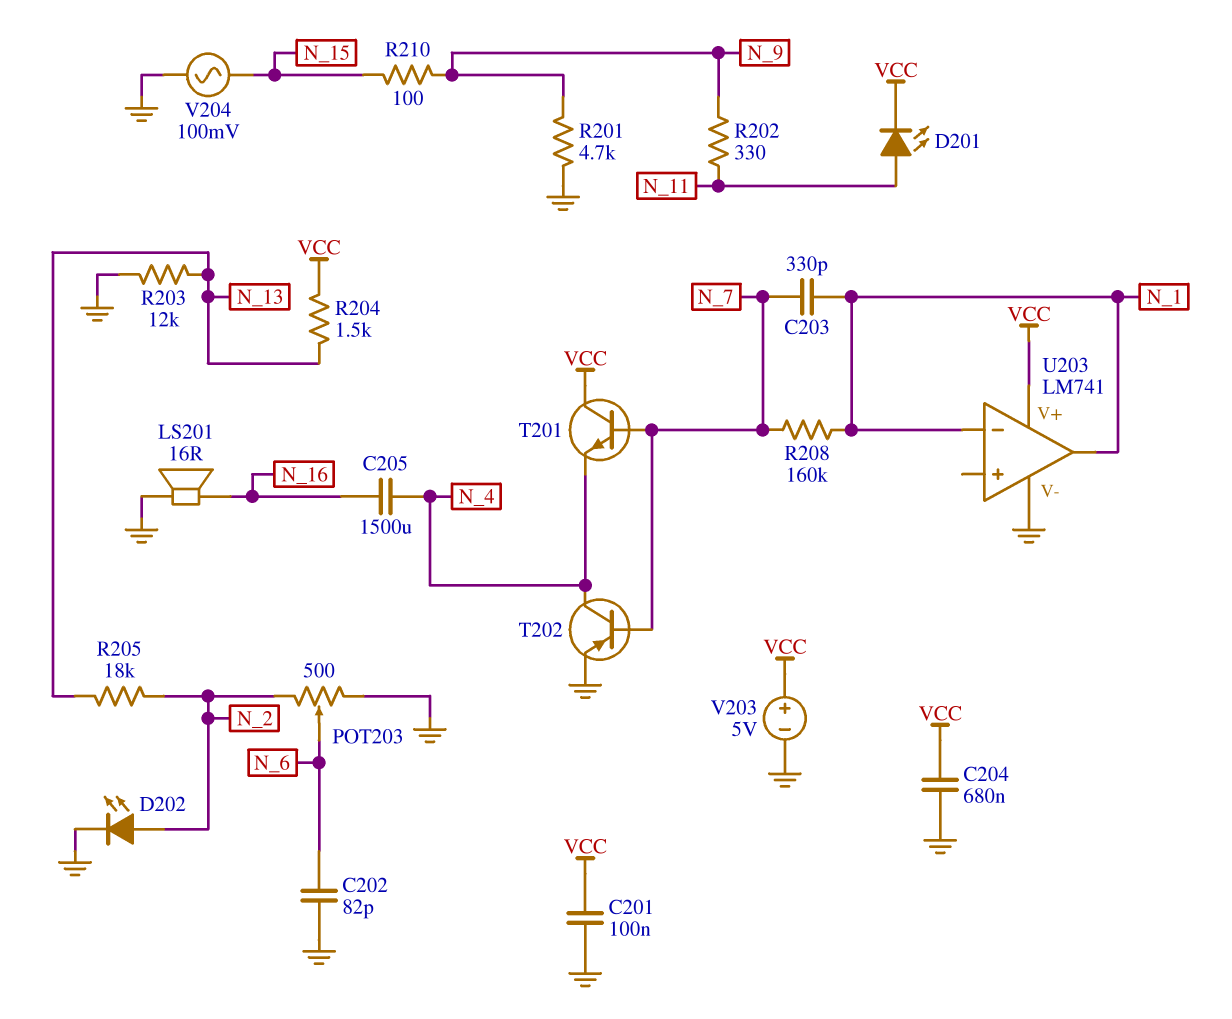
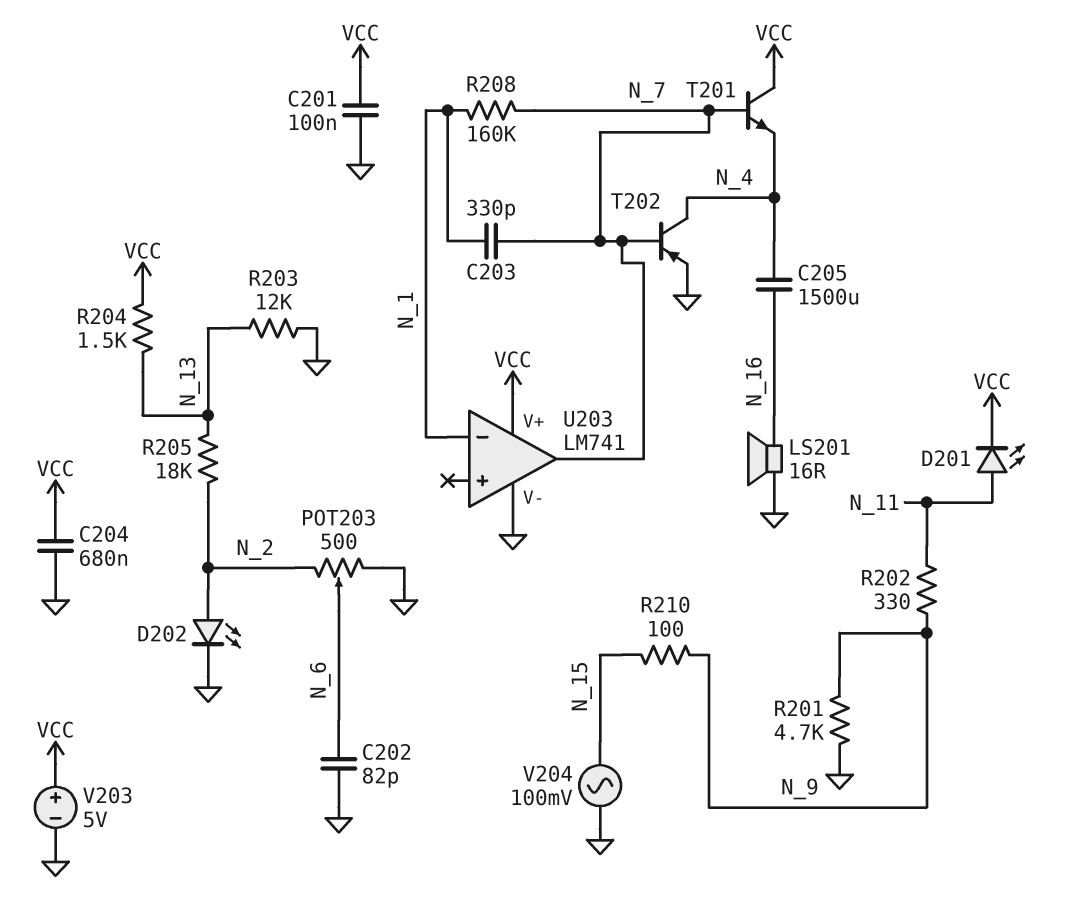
U203 pin out: N_1 -> N_7

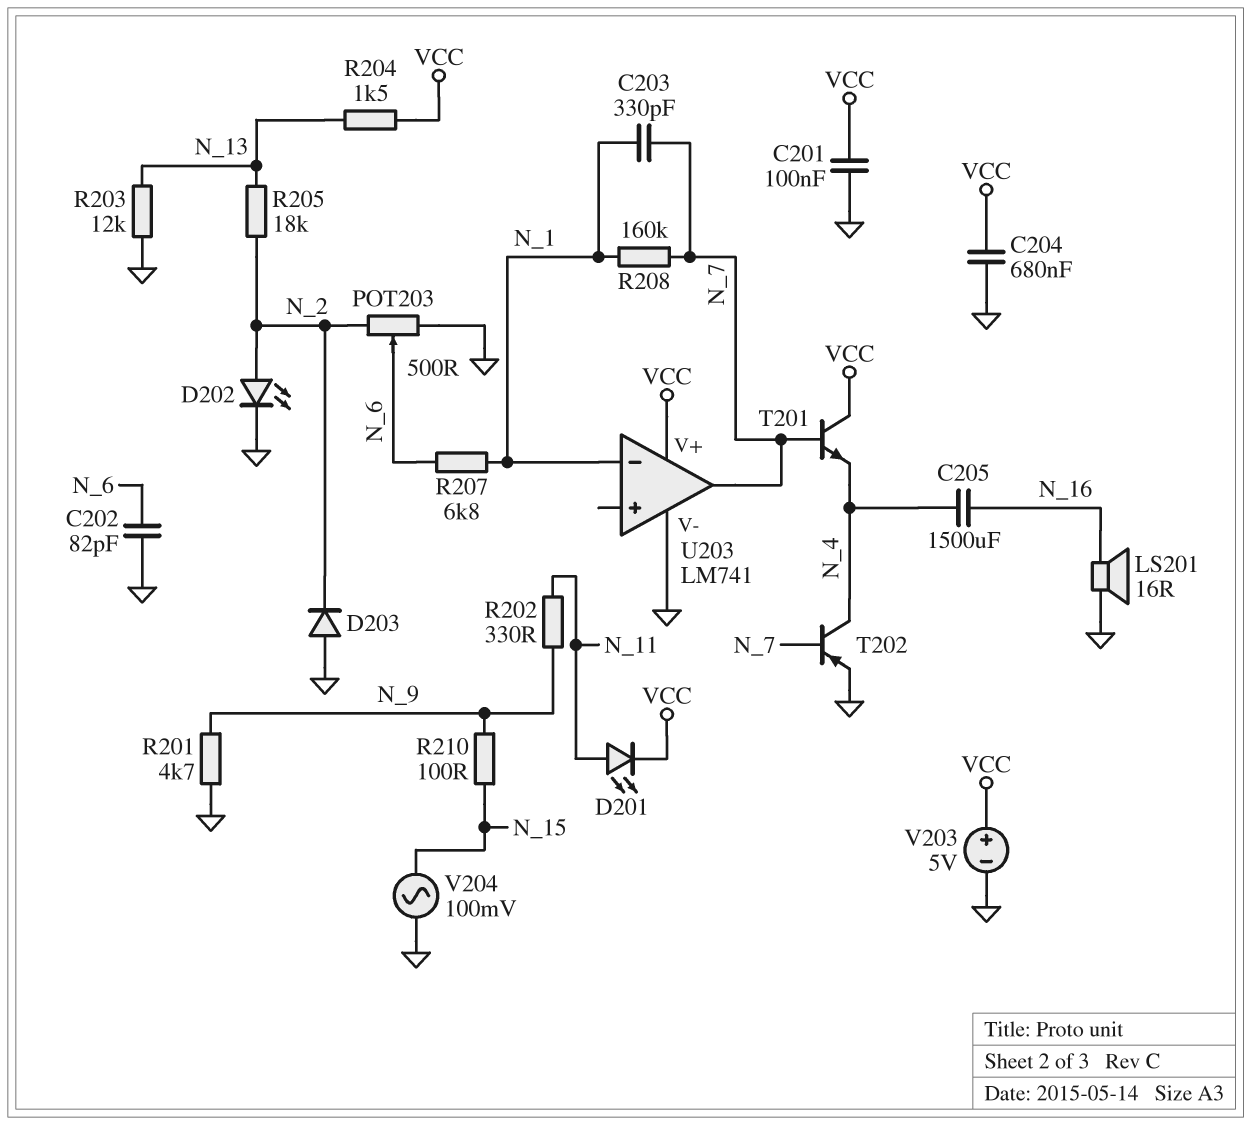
D203: none -> diode (A GND, K N_2)
R207: none -> 6.8k (N_1, N_6)

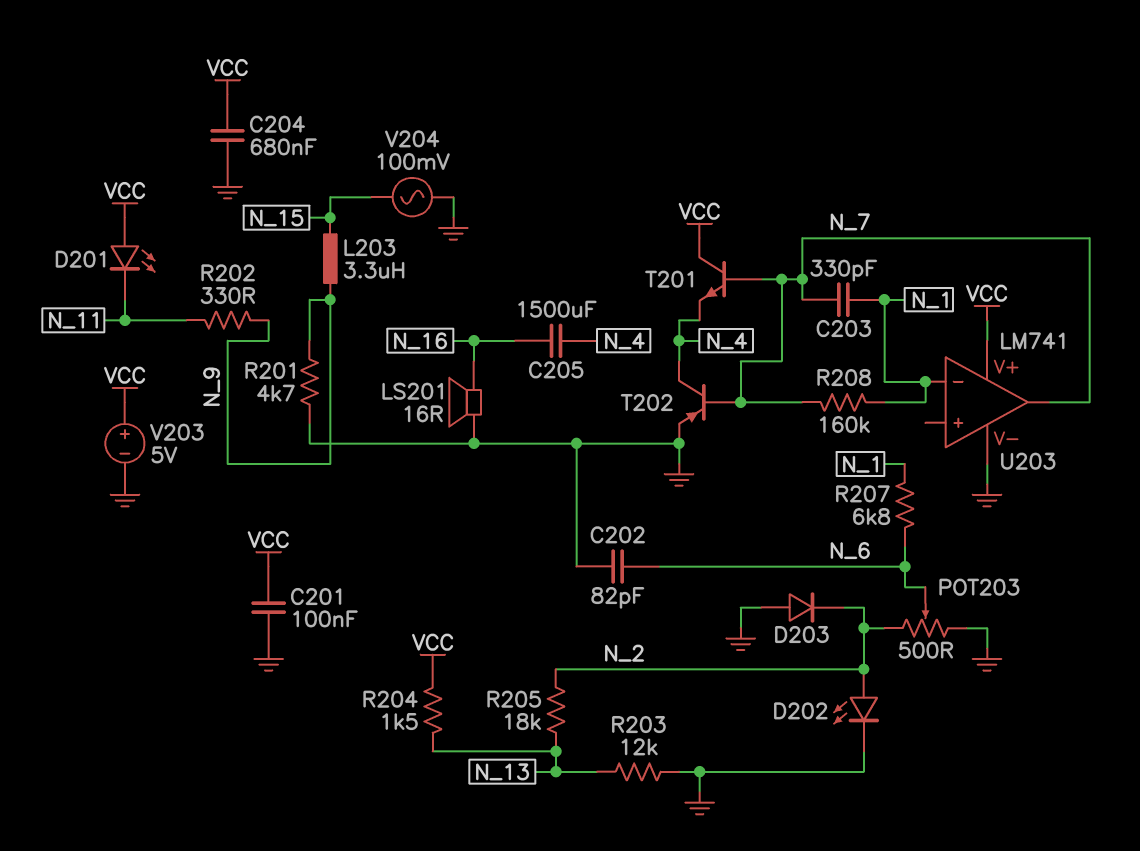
D201: LED (A N_11, K VCC) -> LED (A VCC, K N_11)
L203: none -> 3.3uH (N_9, N_15)
R210: 100 (N_9, N_15) -> none

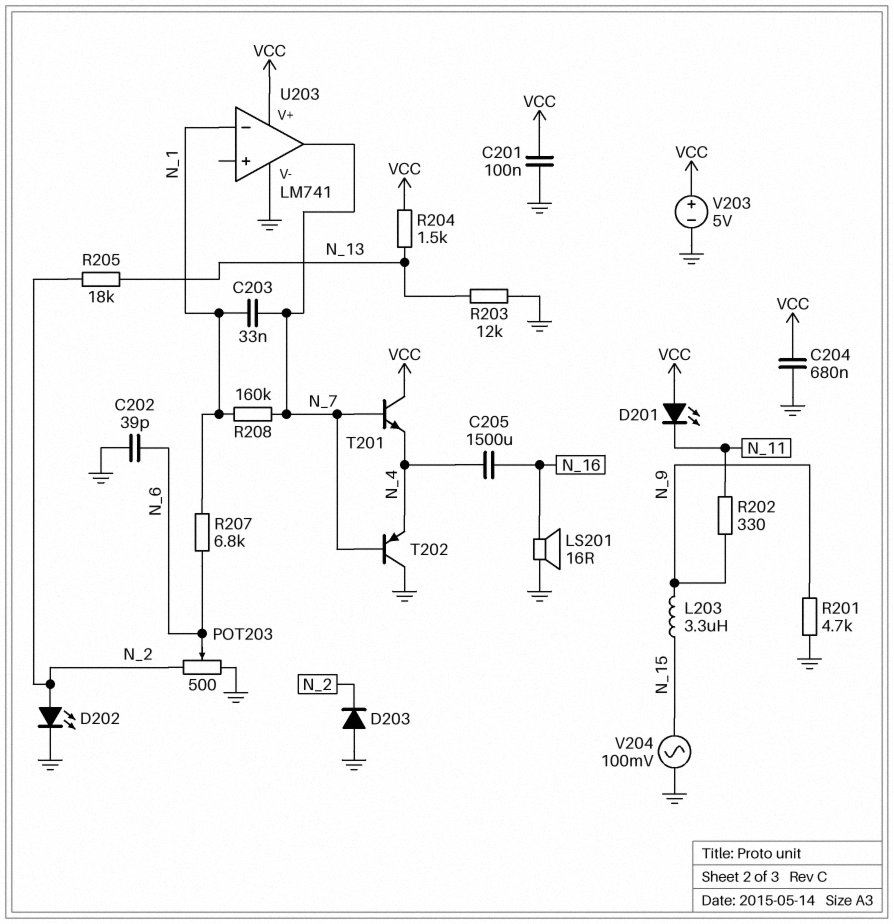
C202: 82pF (GND, N_6) -> 39pF (GND, N_6)
C203: 330pF (N_1, N_7) -> 33nF (N_1, N_7)
T202: PNP (B N_7, C N_4, E GND) -> PNP (B N_7, C GND, E N_4)

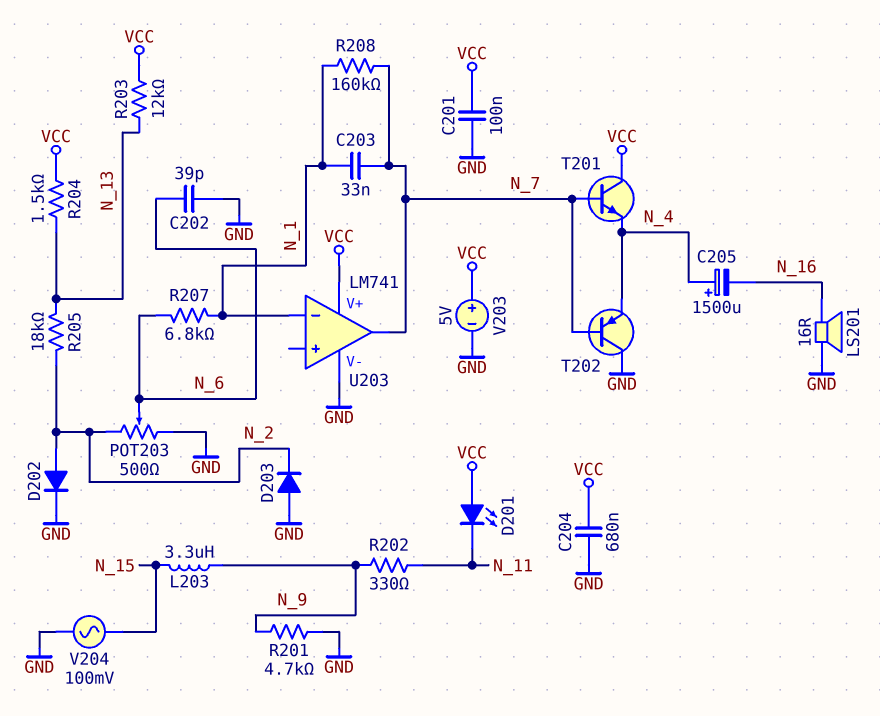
C205: 1500uF (N_4, N_16) -> 1500uF (plus N_4, minus N_16)
D202: LED (A N_2, K GND) -> diode (A N_2, K GND)
R203: 12k (GND, N_13) -> 12k (N_13, VCC)

